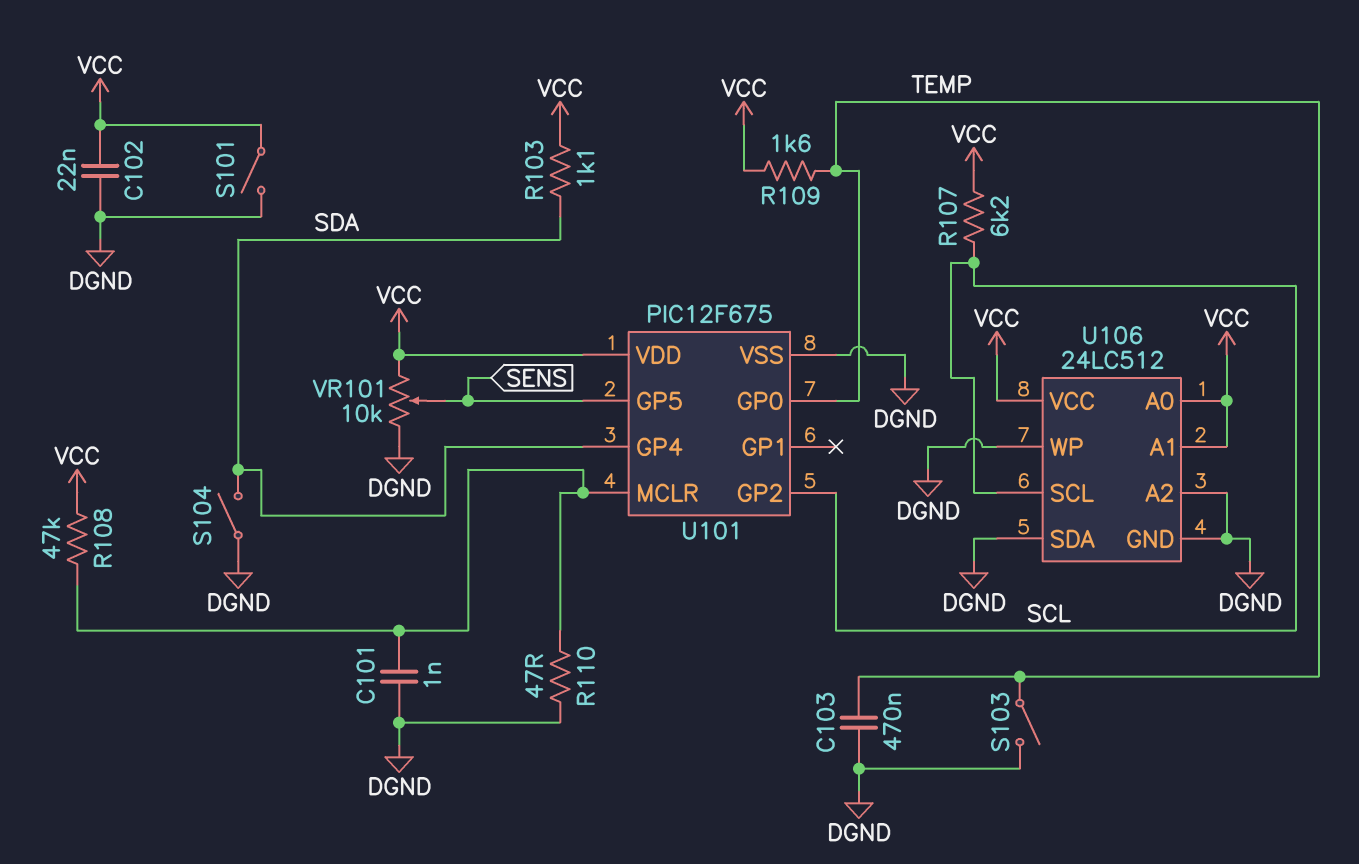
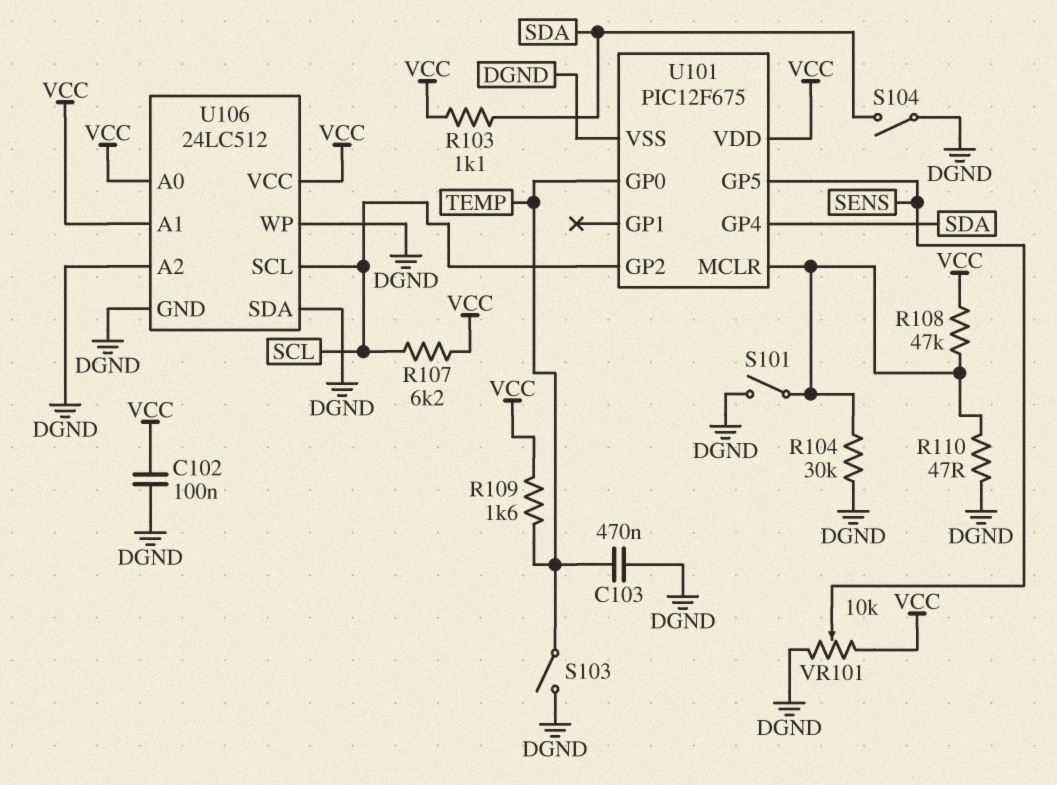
C101: 1nF (DGND, U101/MCLR) -> none
C102: 22nF (DGND, VCC) -> 100nF (DGND, VCC)
R104: none -> 30k (DGND, U101/MCLR)
S101: switch (DGND, VCC) -> switch (DGND, U101/MCLR)

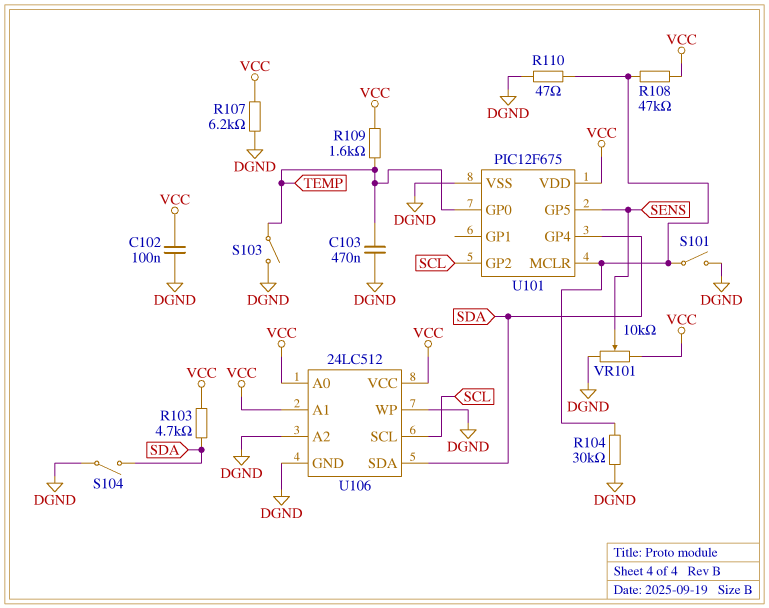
R103: 1.1k (SDA, VCC) -> 4.7k (SDA, VCC)
R107: 6.2k (SCL, VCC) -> 6.2k (DGND, VCC)
U106 pin SDA: DGND -> SDA

